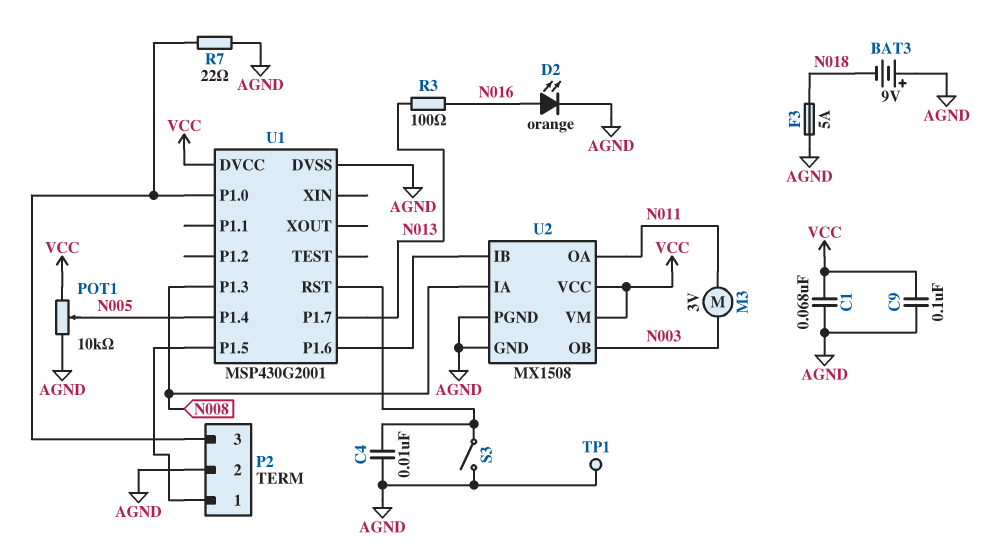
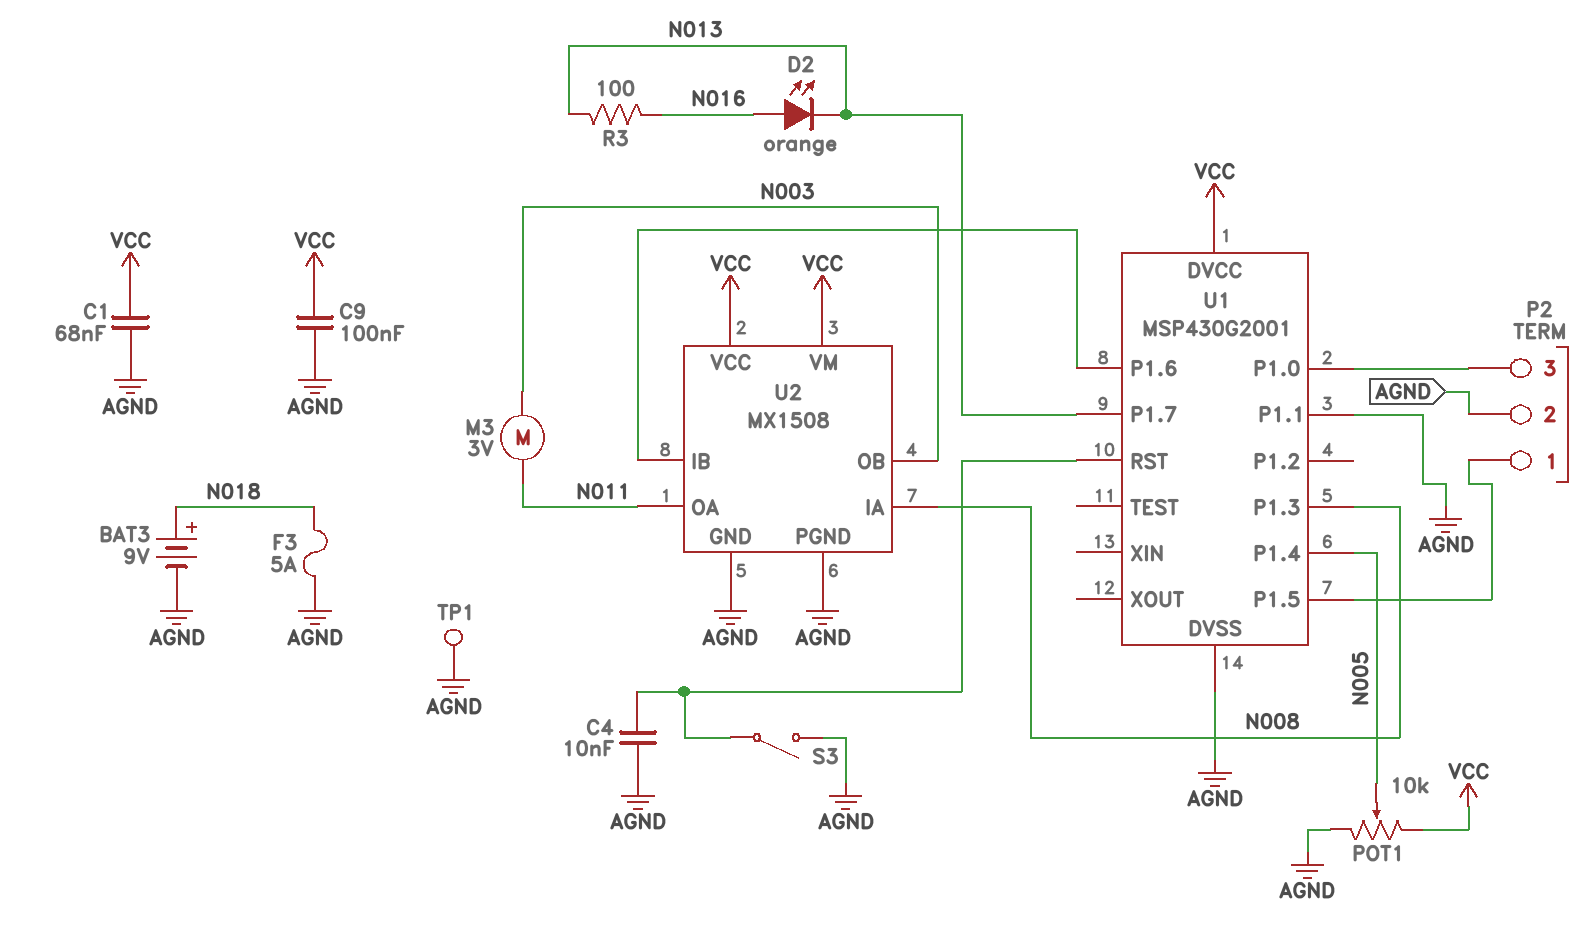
BAT3: 9V (plus AGND, minus N018) -> 9V (plus N018, minus AGND)
D2: LED orange (A N016, K AGND) -> LED orange (A N016, K N013)
R7: 22 (AGND, P2/3) -> none
U1 pin P1.1: none -> AGND

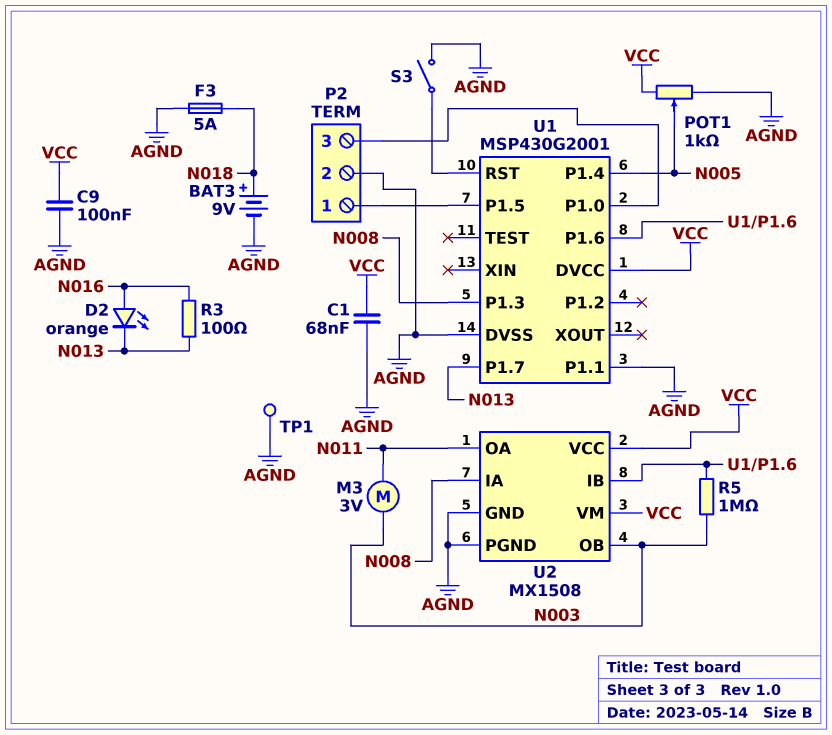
C4: 10nF (AGND, U1/RST) -> none
POT1: 10k (AGND, VCC, wiper N005) -> 1k (AGND, VCC, wiper N005)
R5: none -> 1M (N003, U1/P1.6)

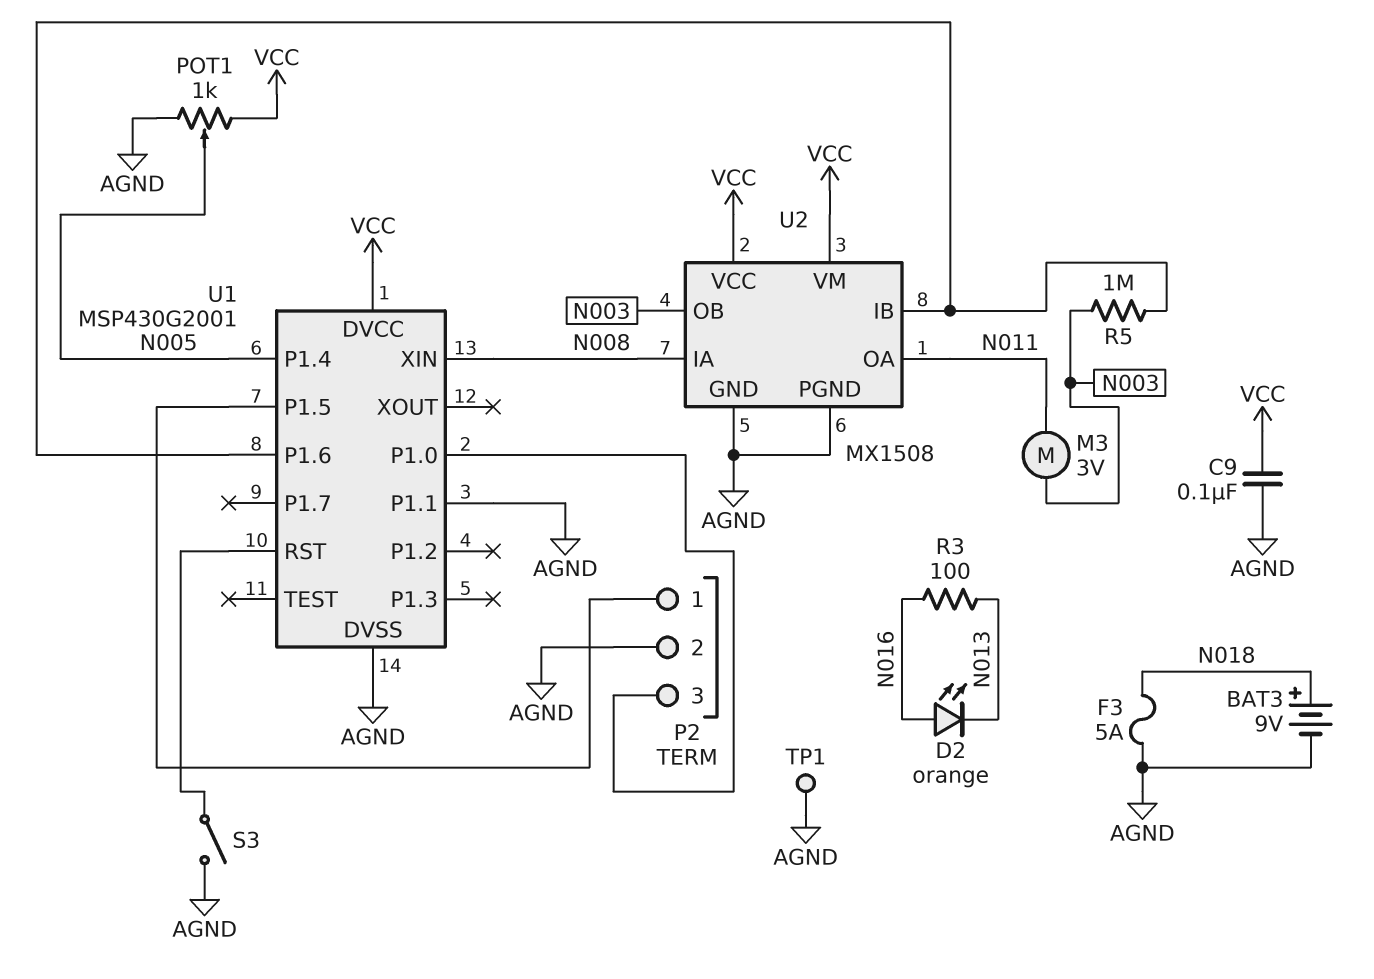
C1: 68nF (AGND, VCC) -> none
U1 pin P1.3: N008 -> none
U1 pin P1.7: N013 -> none
U1 pin XIN: none -> N008

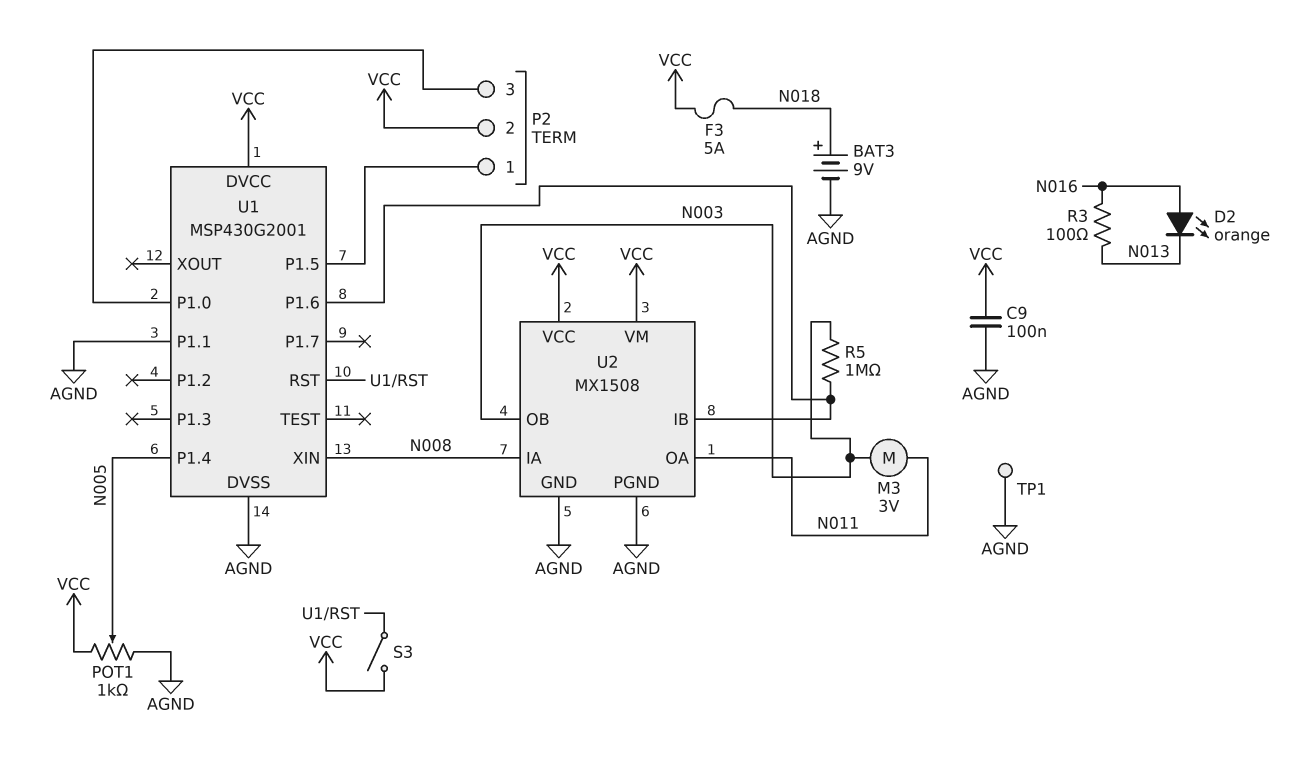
F3: 5A (AGND, N018) -> 5A (N018, VCC)
P2 pin 2: AGND -> VCC
S3: switch (AGND, U1/RST) -> switch (U1/RST, VCC)

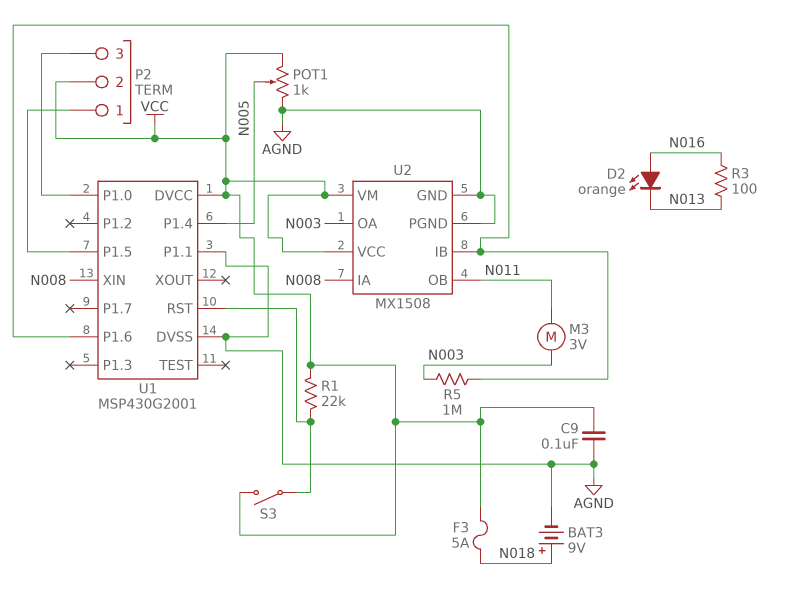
R1: none -> 22k (U1/RST, VCC)
TP1: test point (AGND) -> none
U2 pin OA: N011 -> N003
U2 pin OB: N003 -> N011

